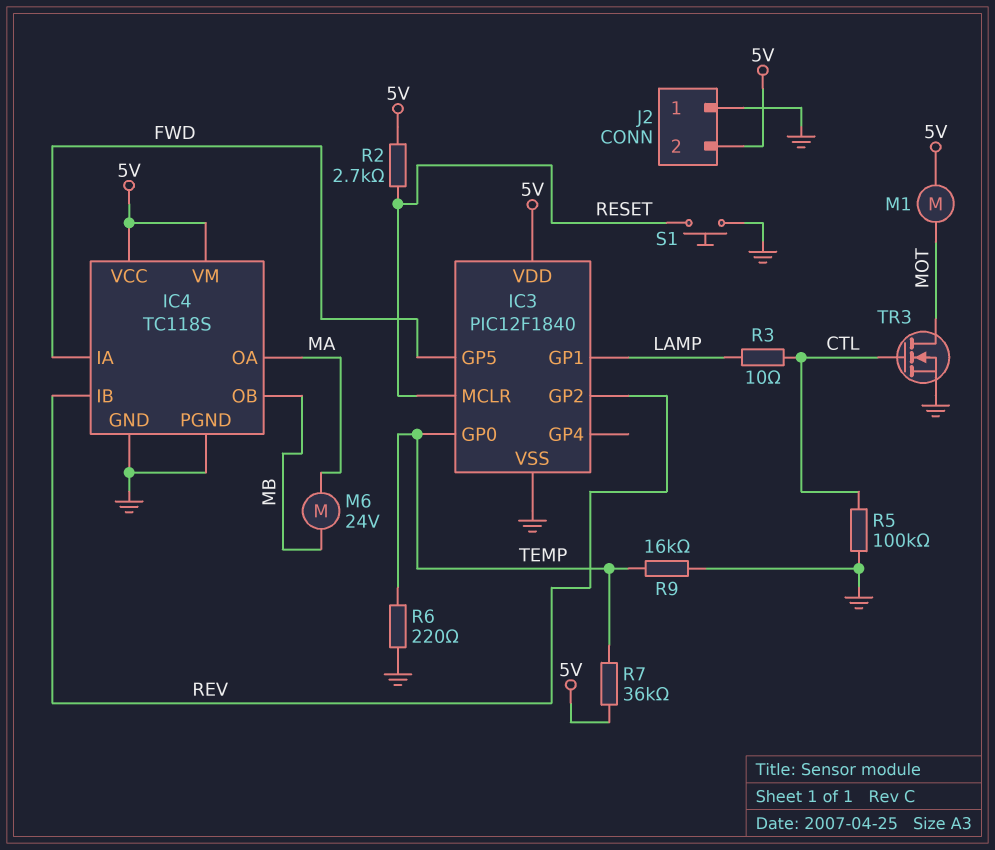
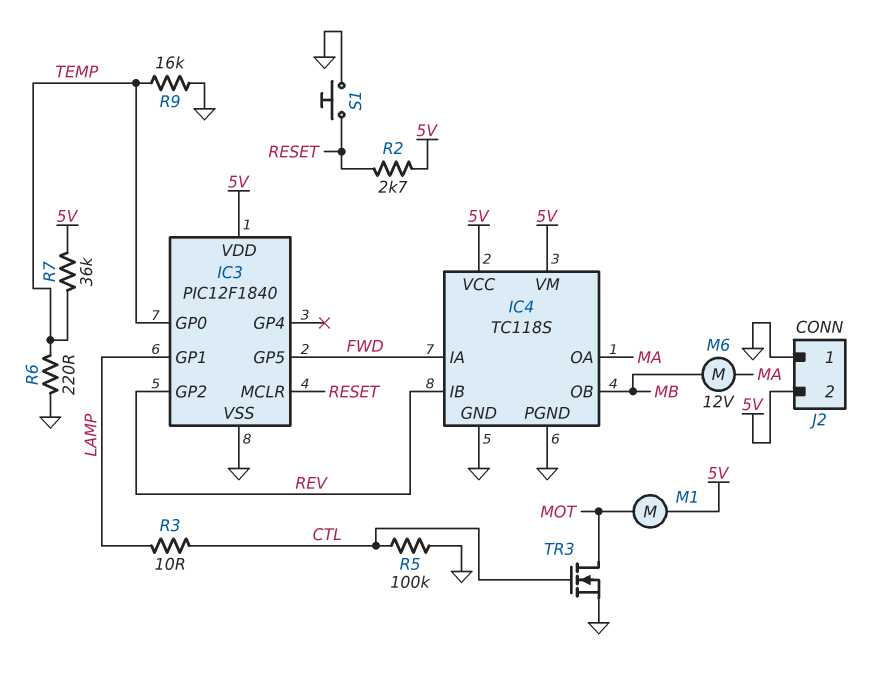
M6: motor 24V (MA, MB) -> motor 12V (MA, MB)

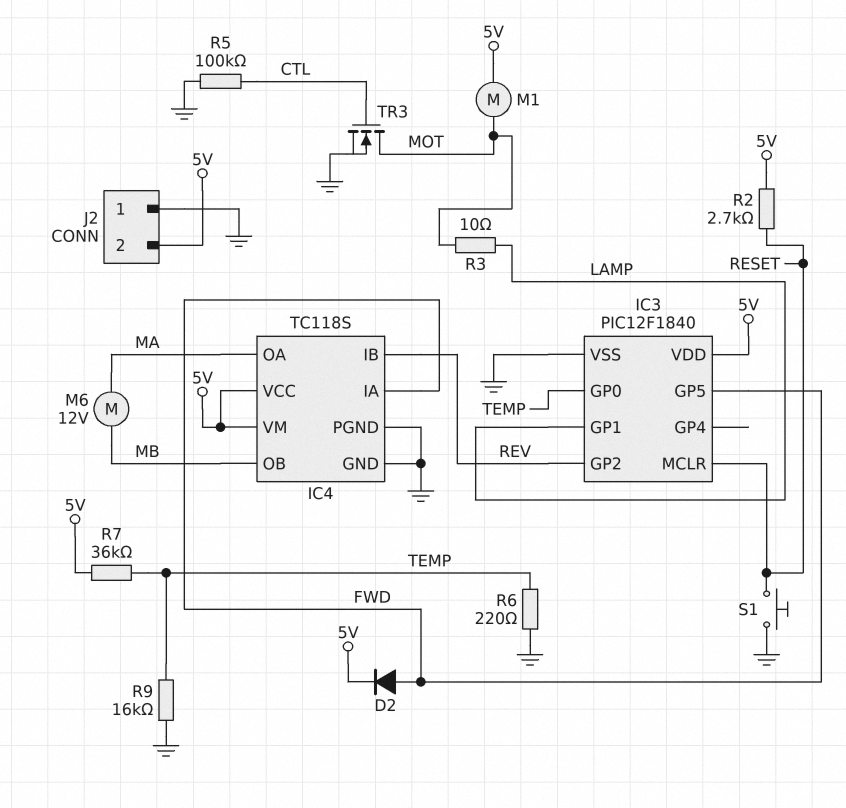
D2: none -> diode (A FWD, K 5V)
R3: 10 (CTL, LAMP) -> 10 (LAMP, MOT)

